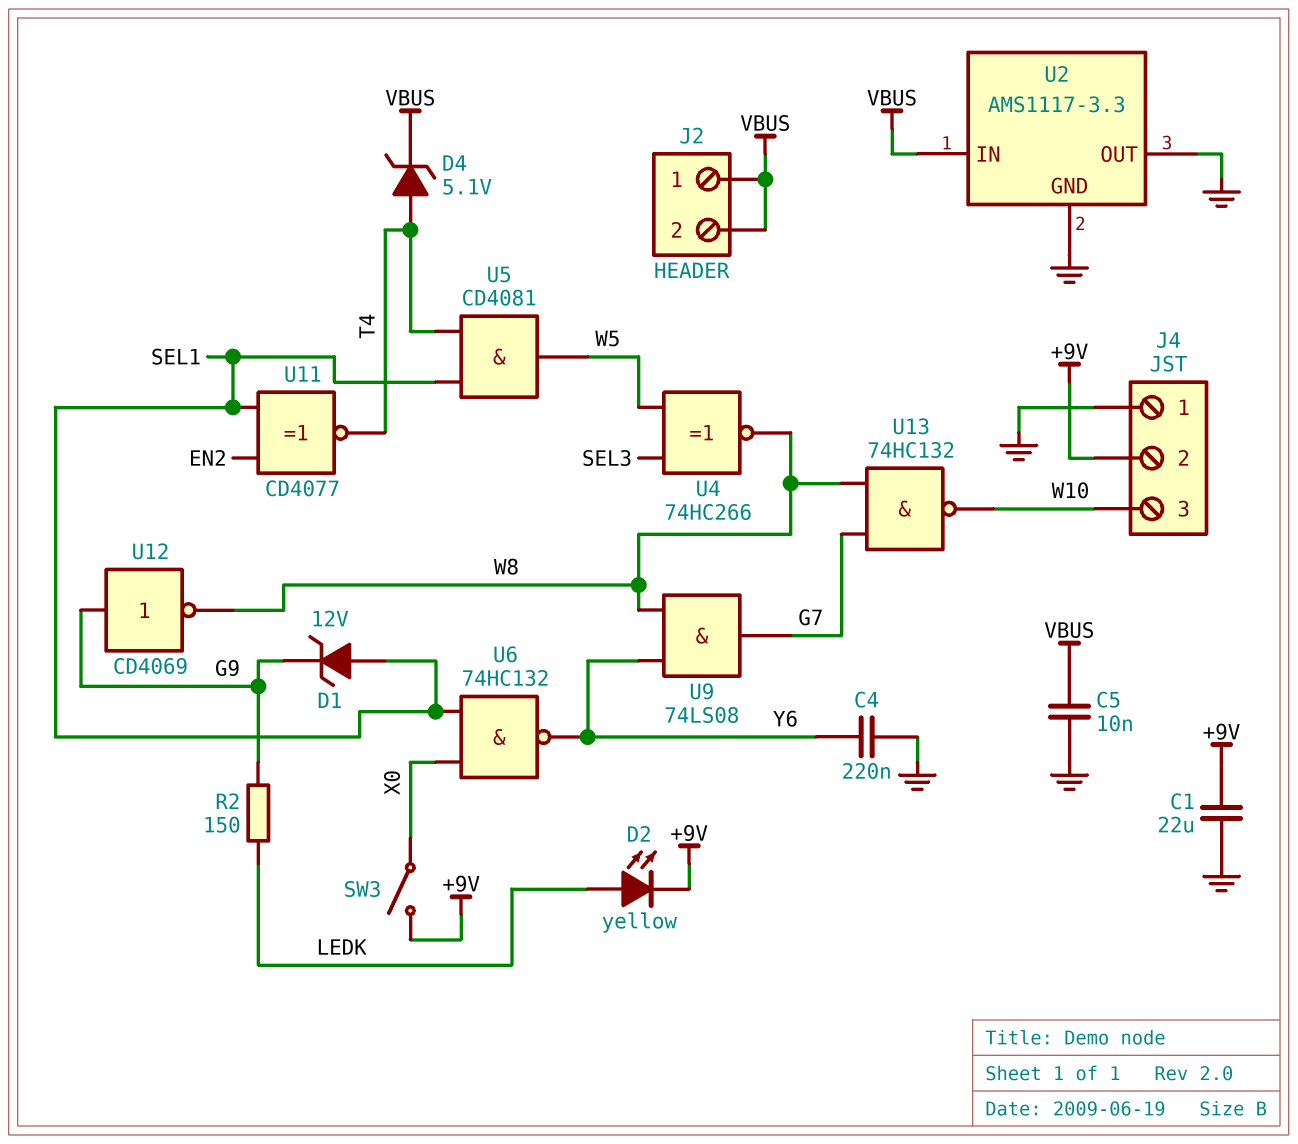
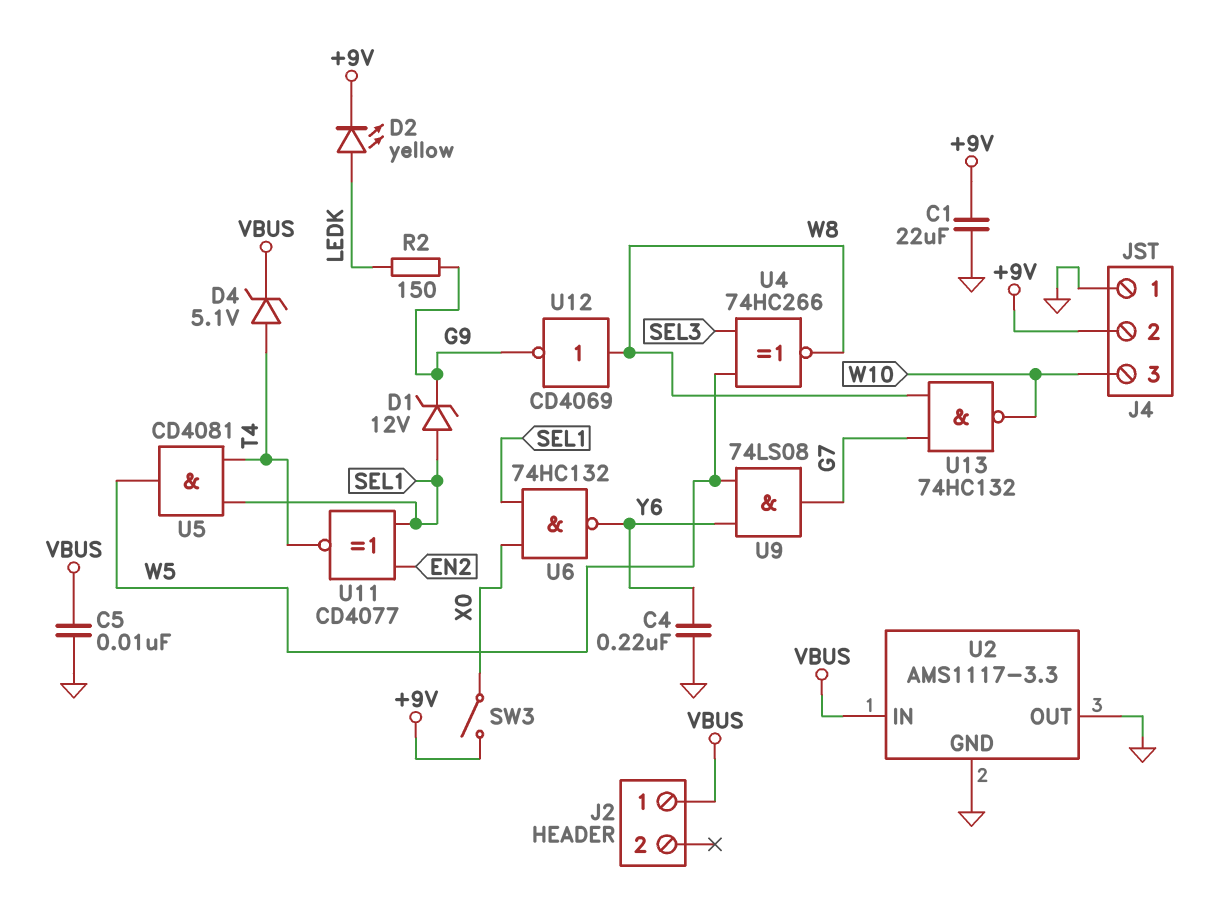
J2 pin 2: VBUS -> none
U9: AND 74LS08 (in W8, in Y6, out G7) -> AND 74LS08 (in W5, in Y6, out G7)
U12: NOT CD4069 (in G9, out W8) -> NOT CD4069 (in W8, out G9)

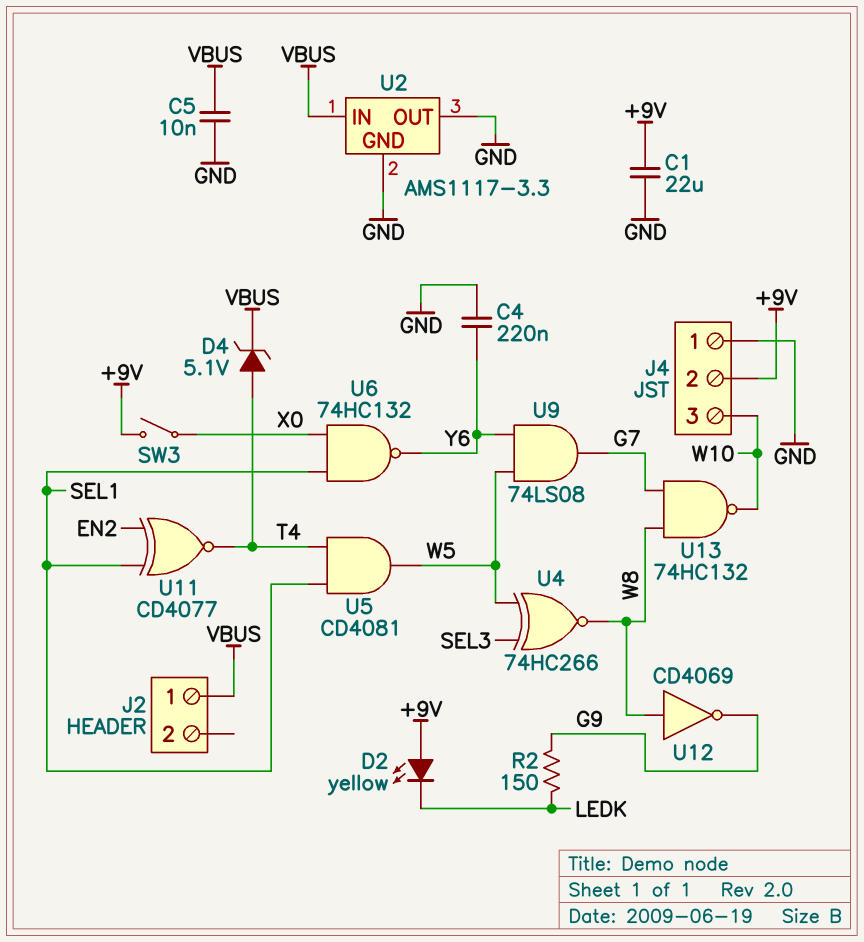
D1: zener 12V (A SEL1, K G9) -> none
D2: LED yellow (A LEDK, K +9V) -> LED yellow (A +9V, K LEDK)

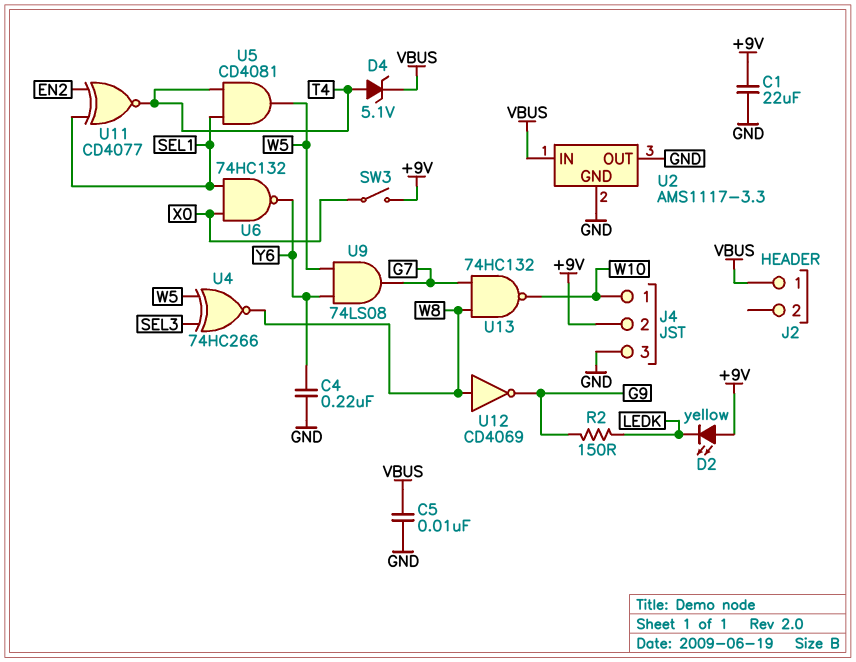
J4 pin 1: GND -> W10
J4 pin 3: W10 -> GND

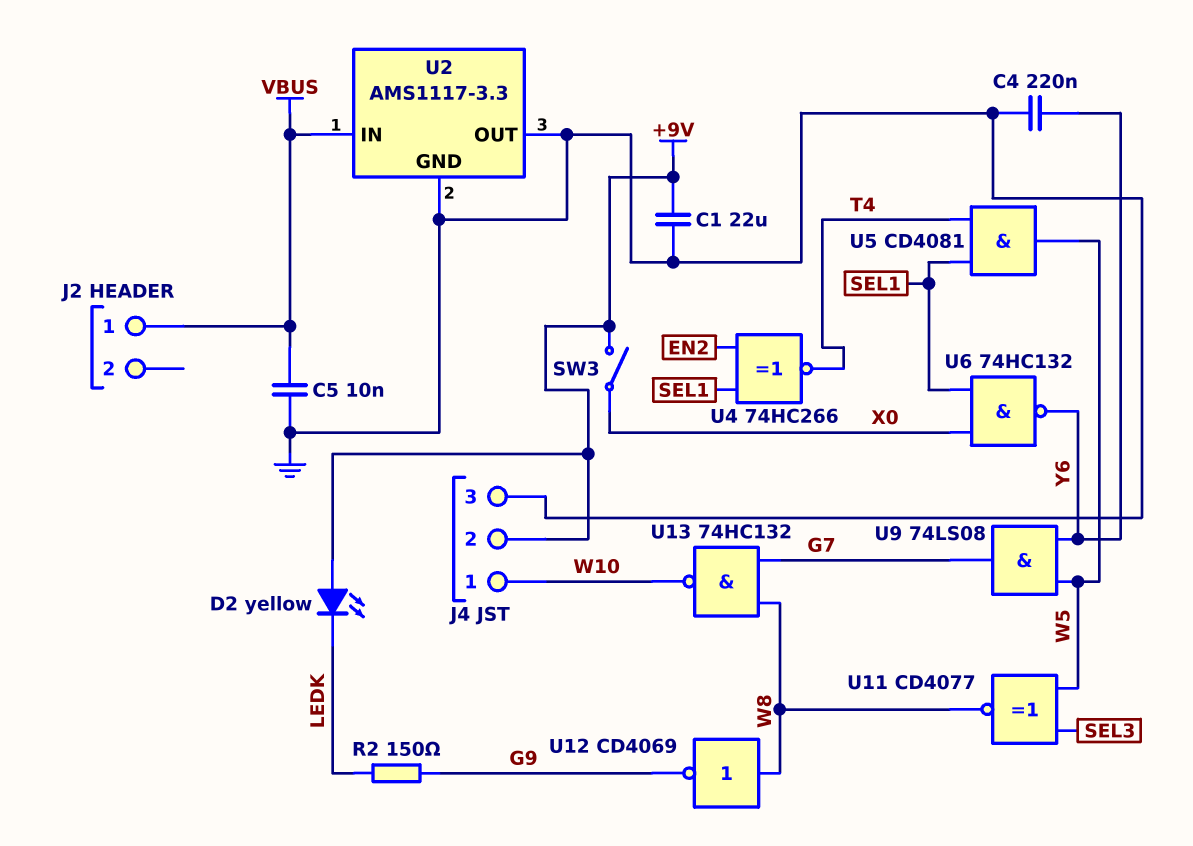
D4: zener 5.1V (A T4, K VBUS) -> none
U4: XNOR 74HC266 (in SEL3, in W5, out W8) -> XNOR 74HC266 (in EN2, in SEL1, out T4)
U11: XNOR CD4077 (in EN2, in SEL1, out T4) -> XNOR CD4077 (in SEL3, in W5, out W8)

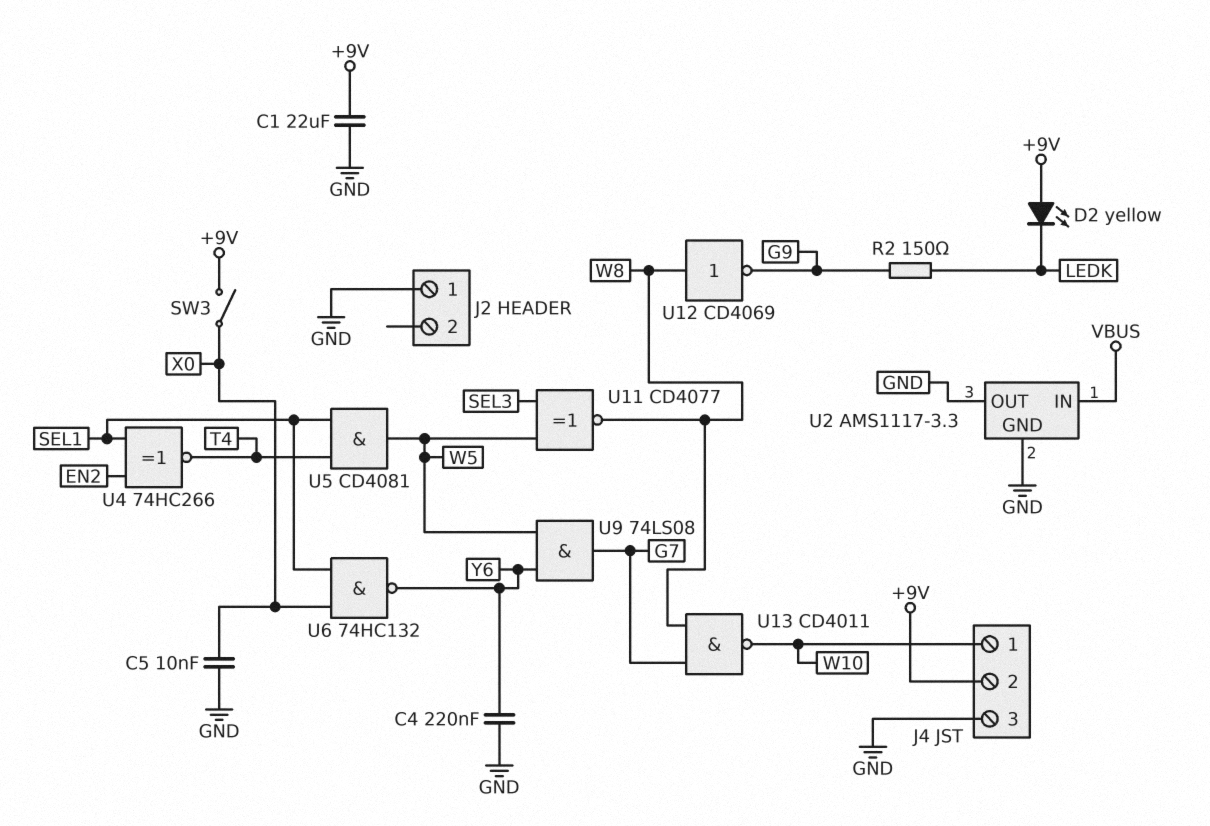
C5: 10nF (GND, VBUS) -> 10nF (GND, X0)
J2 pin 1: VBUS -> GND
U13: NAND 74HC132 (in G7, in W8, out W10) -> NAND CD4011 (in G7, in W8, out W10)

